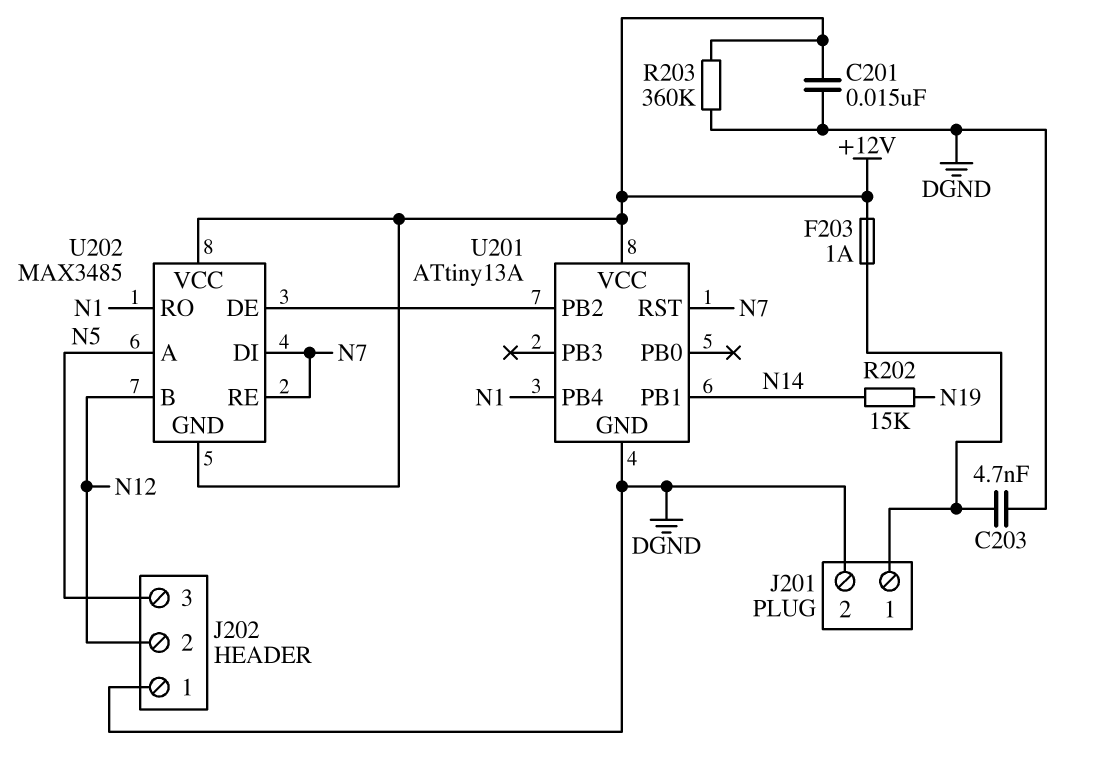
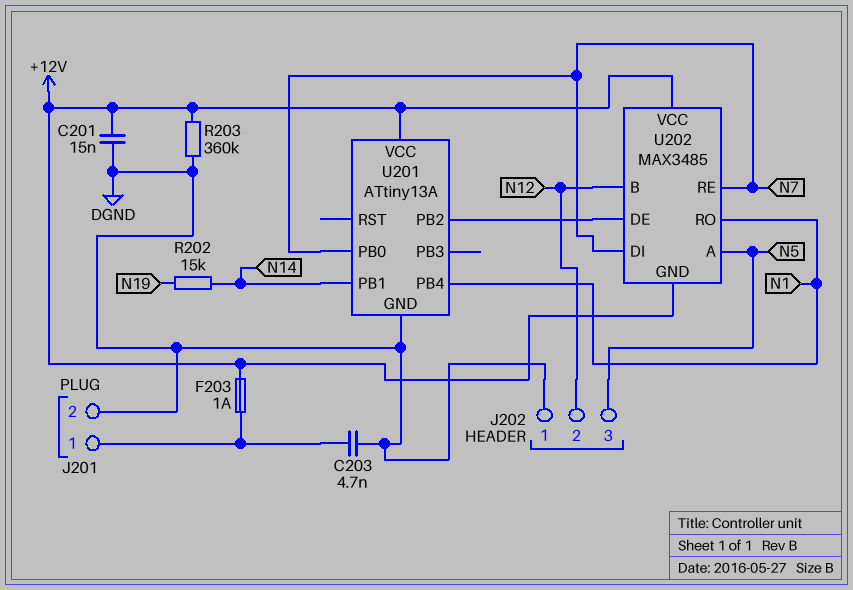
U201 pin PB0: none -> N7
U201 pin RST: N7 -> none

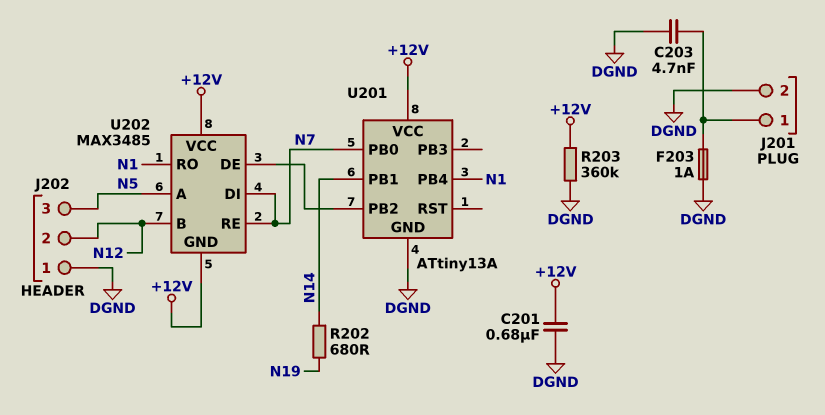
C201: 15nF (+12V, DGND) -> 680nF (+12V, DGND)
F203: 1A (+12V, J201/1) -> 1A (DGND, J201/1)
R202: 15k (N14, N19) -> 680 (N14, N19)

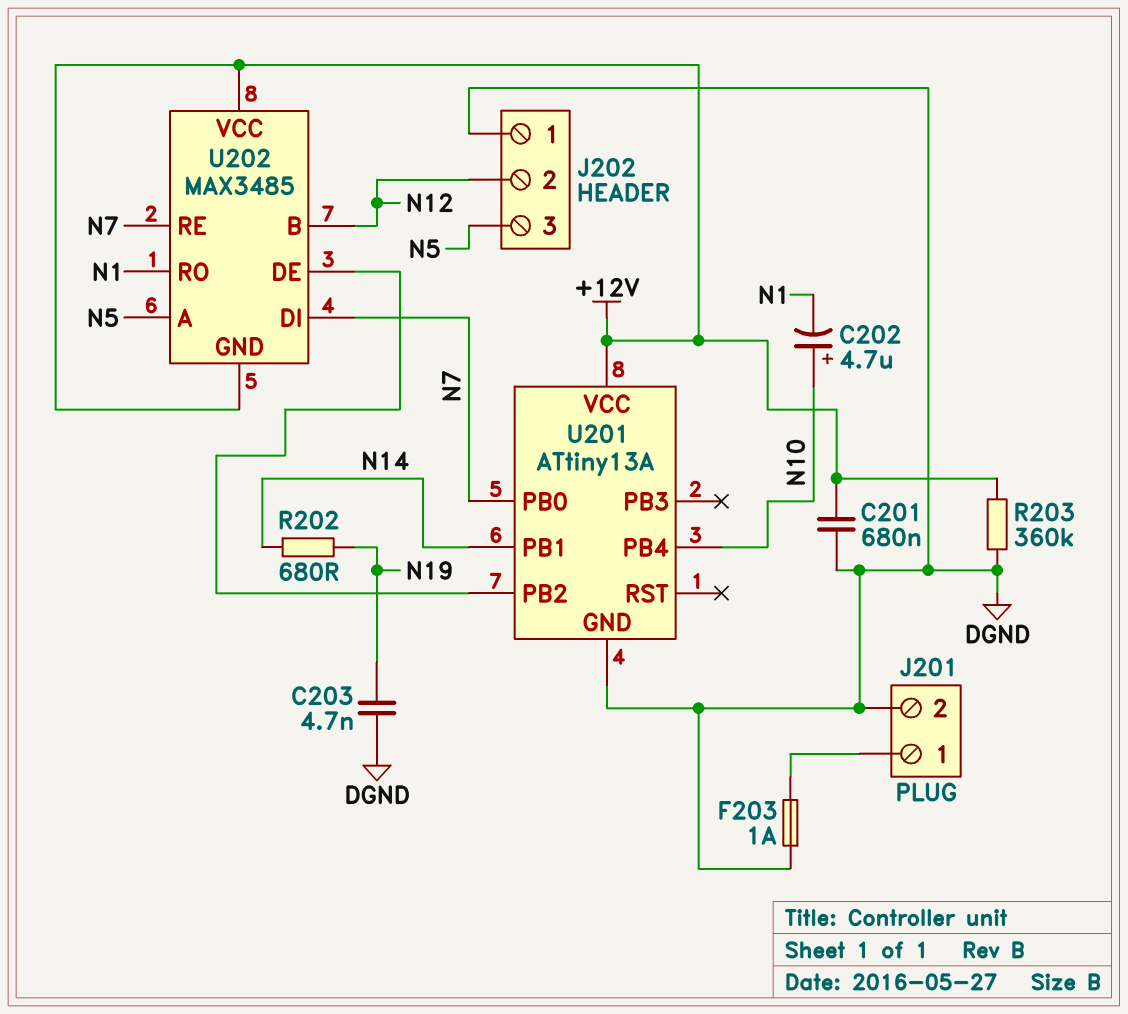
C202: none -> 4.7uF (plus N10, minus N1)
C203: 4.7nF (DGND, J201/1) -> 4.7nF (DGND, N19)
U201 pin PB4: N1 -> N10

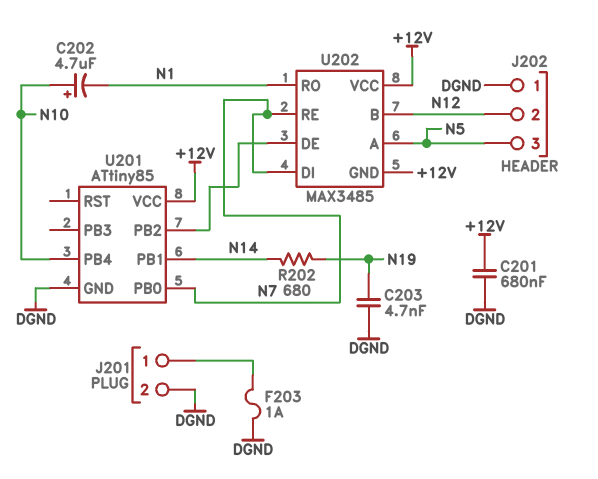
R203: 360k (+12V, DGND) -> none
U201: ATtiny13A -> ATtiny85

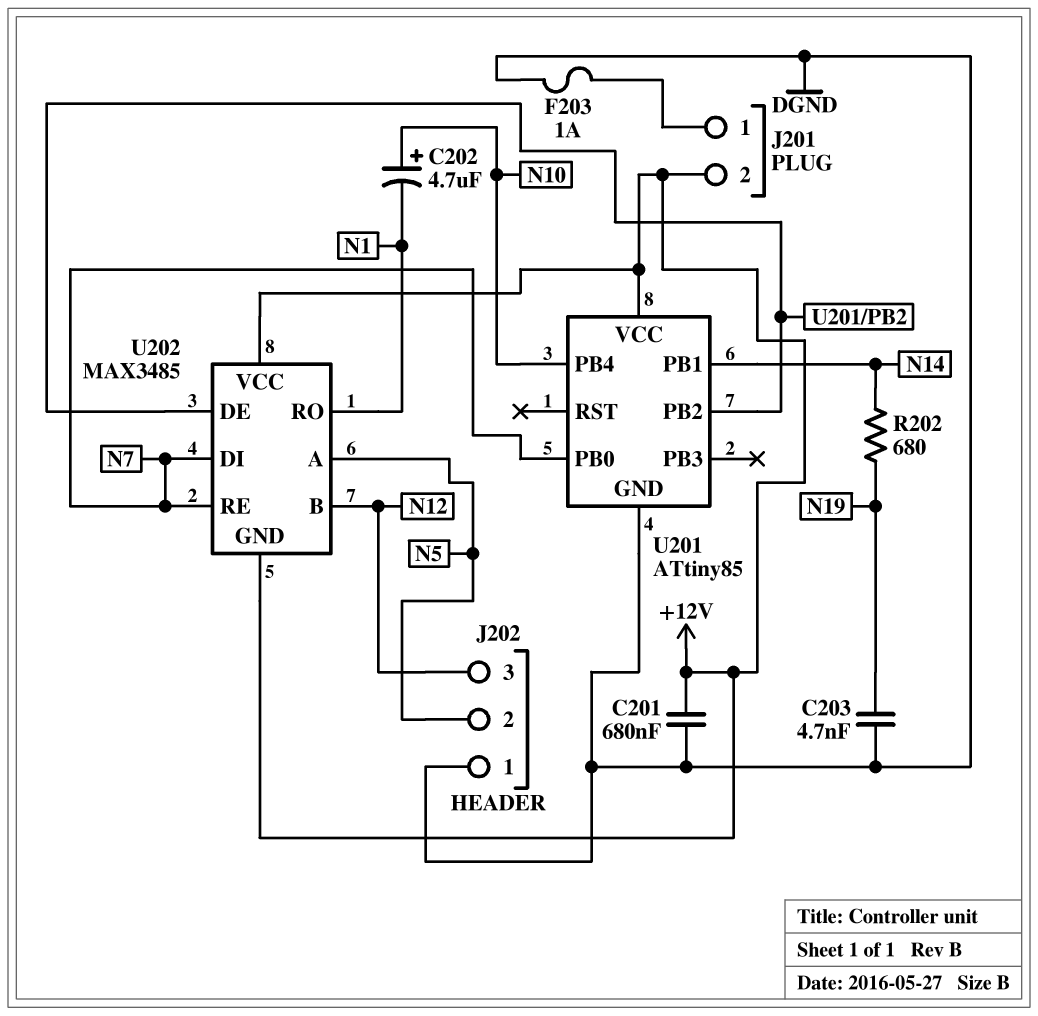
J201 pin 2: DGND -> +12V
J202 pin 2: N12 -> N5
J202 pin 3: N5 -> N12

